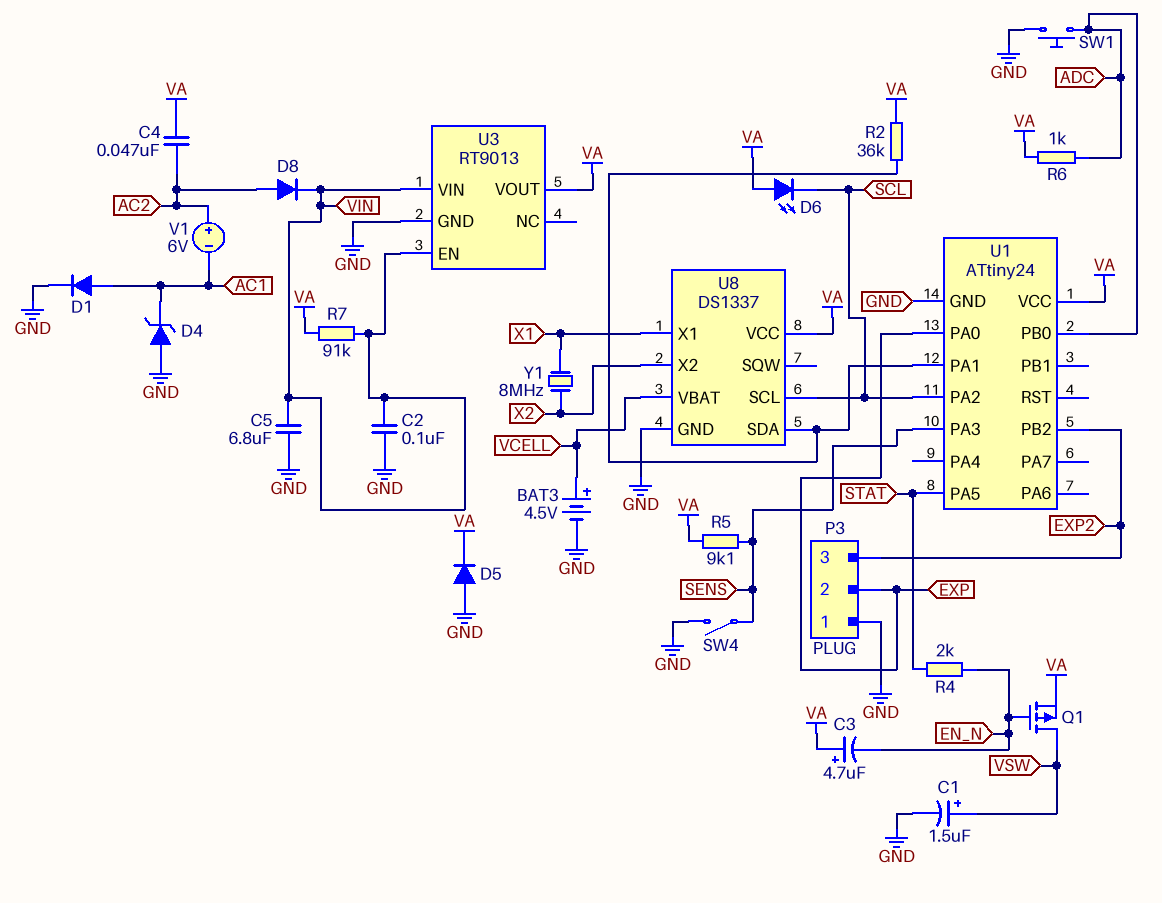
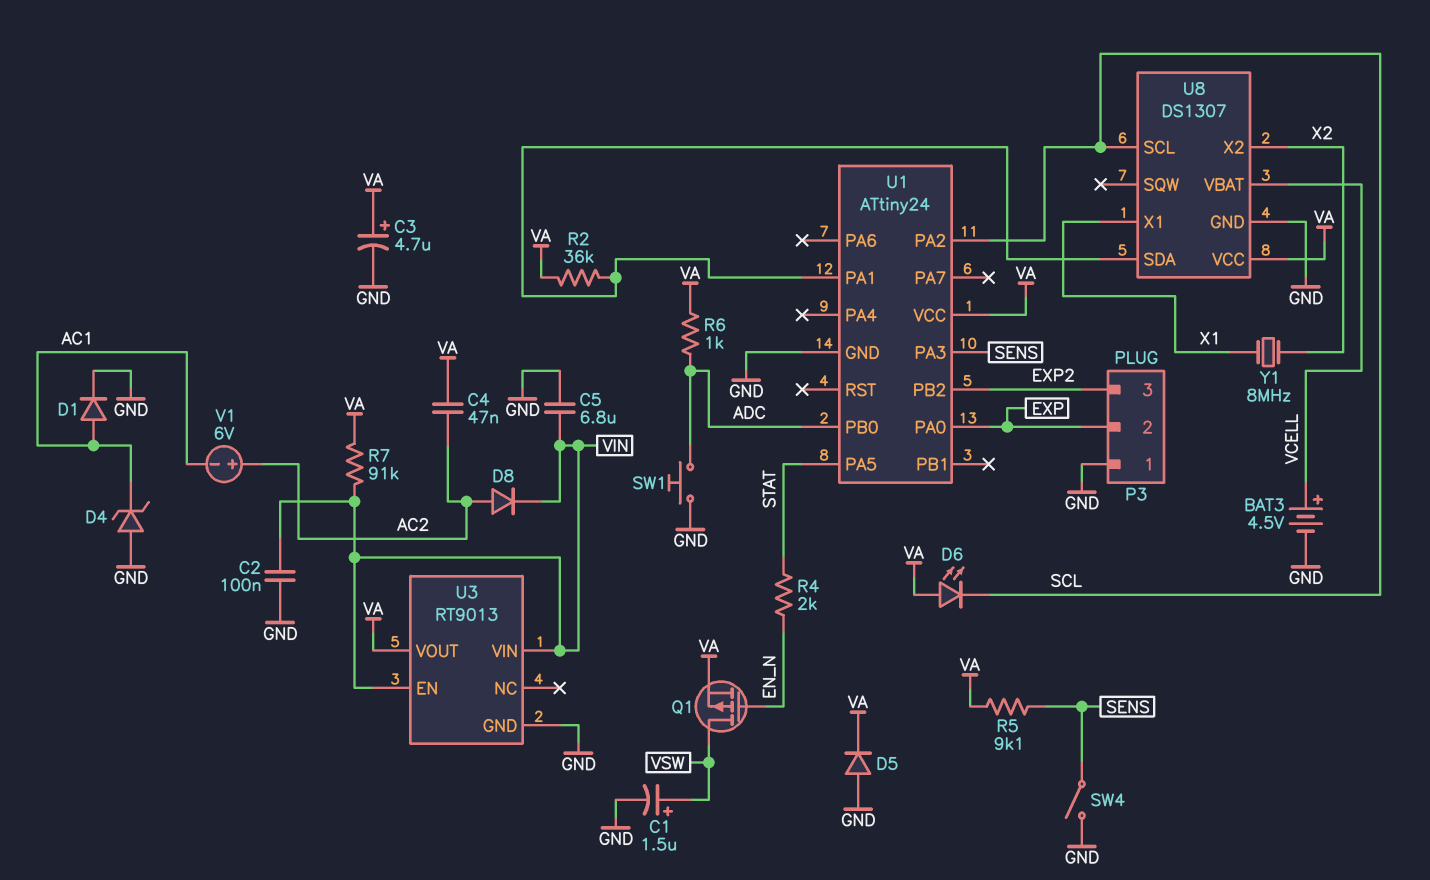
C3: 4.7uF (plus VA, minus EN_N) -> 4.7uF (plus VA, minus GND)
U8: DS1337 -> DS1307

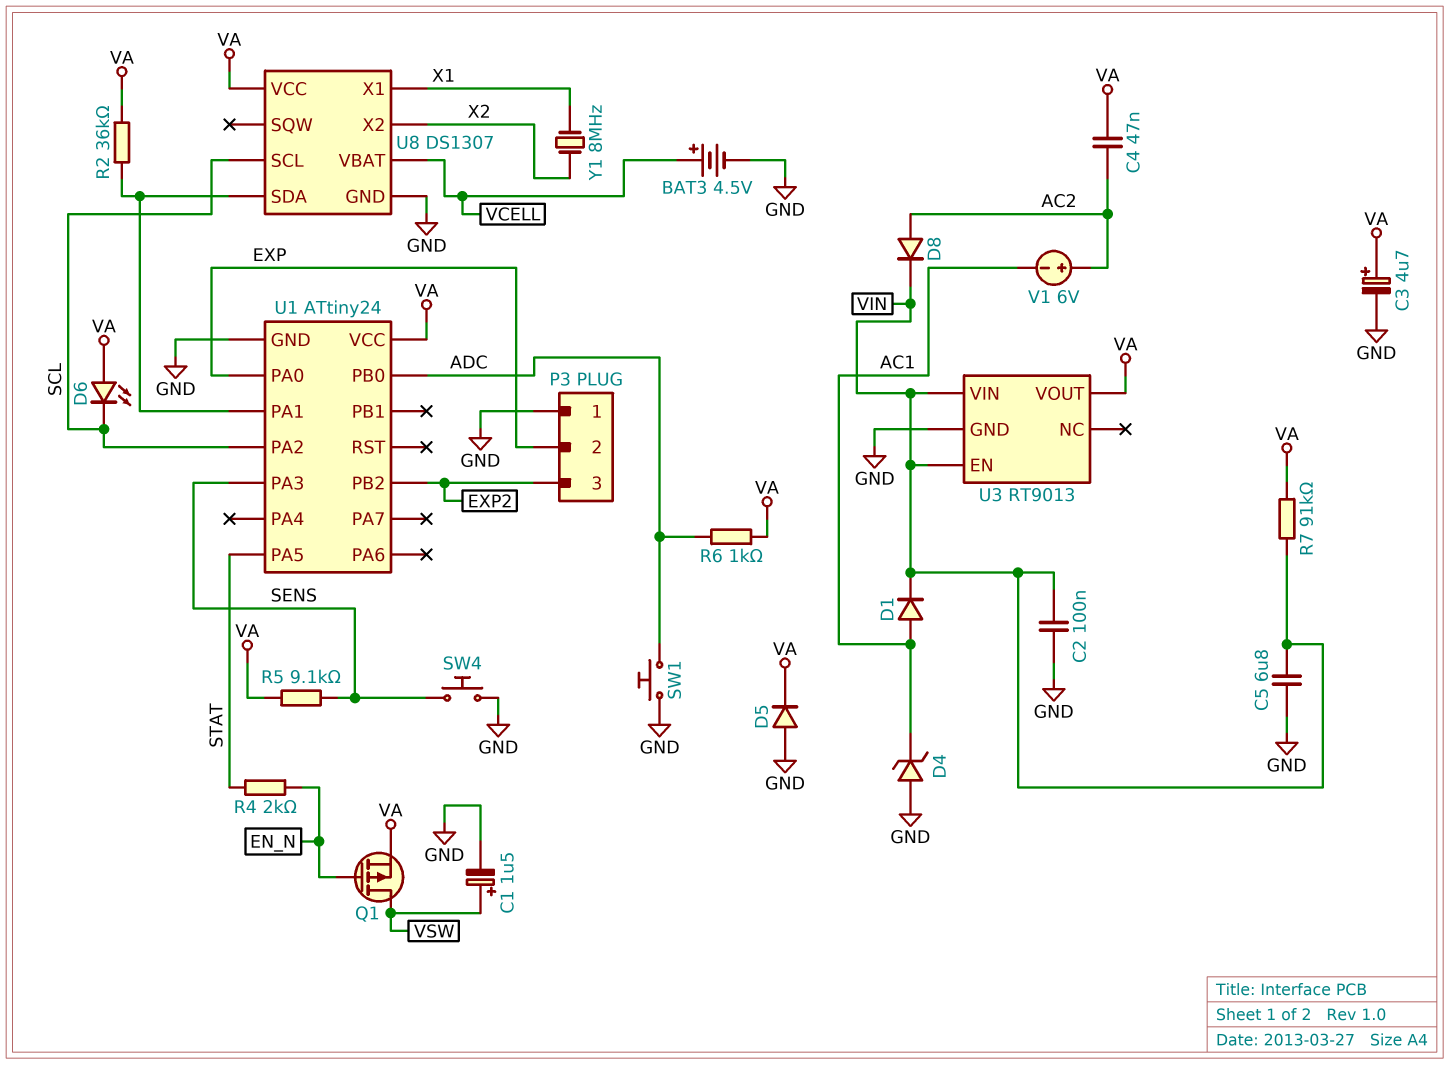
D1: diode (A AC1, K GND) -> diode (A AC1, K VIN)
SW4: switch (GND, SENS) -> button (GND, SENS)

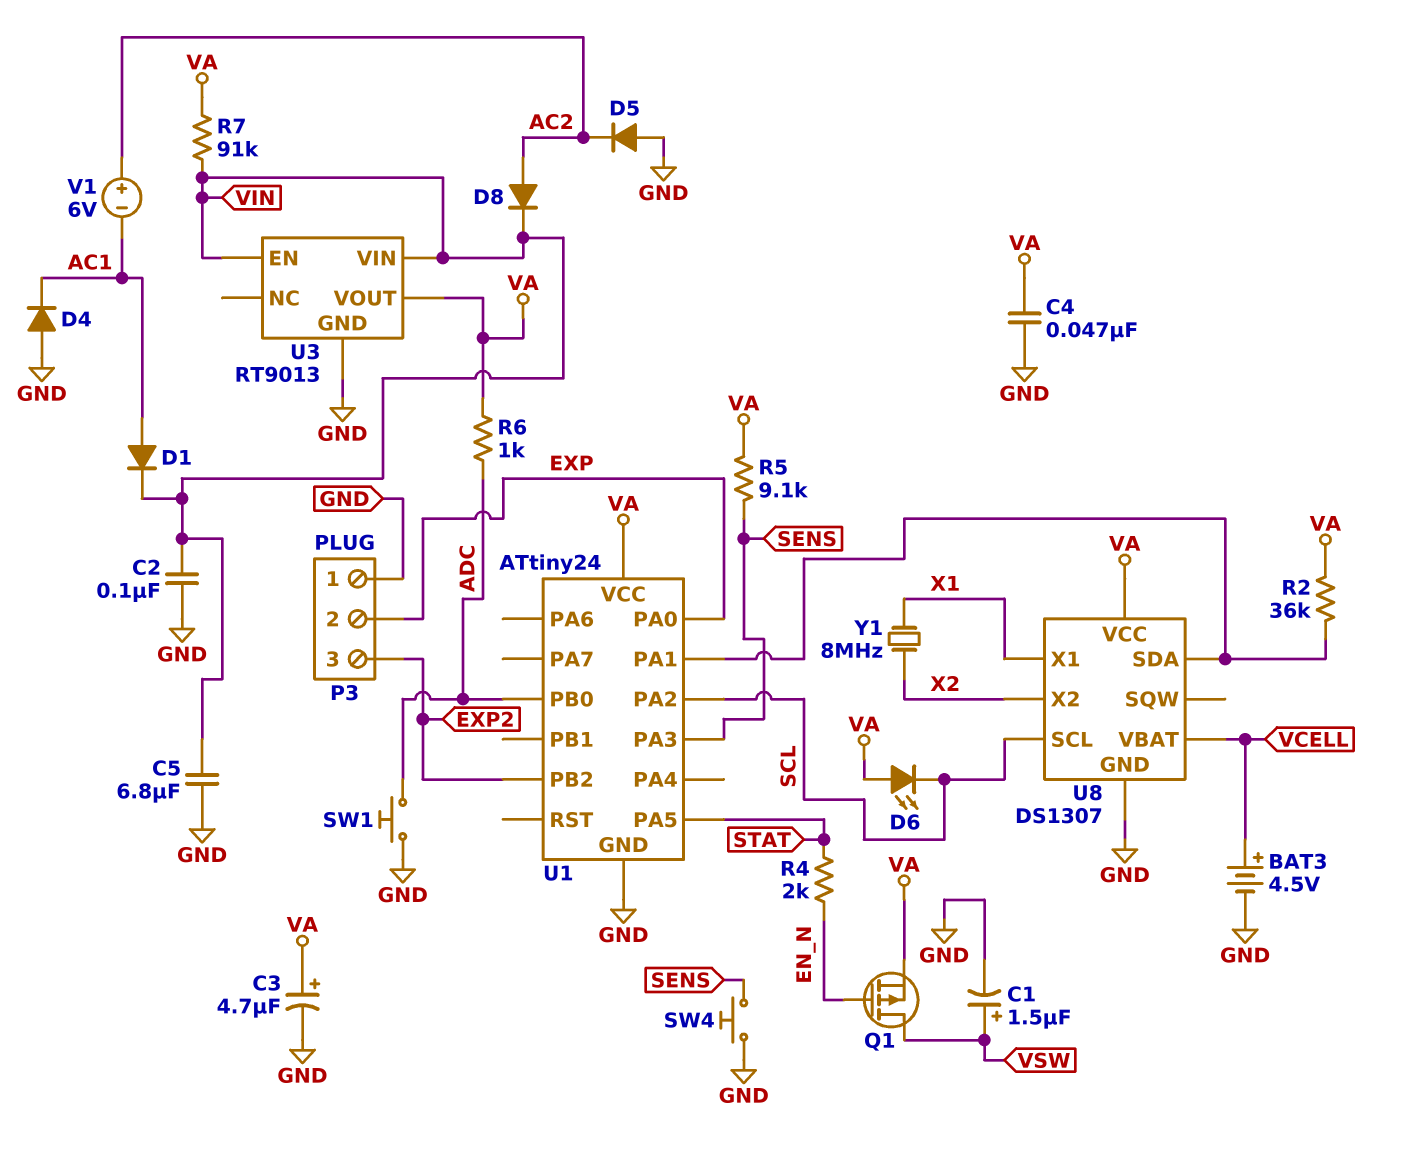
C4: 47nF (AC2, VA) -> 47nF (GND, VA)
D4: zener (A GND, K AC1) -> diode (A GND, K AC1)
D5: diode (A GND, K VA) -> diode (A GND, K AC2)

